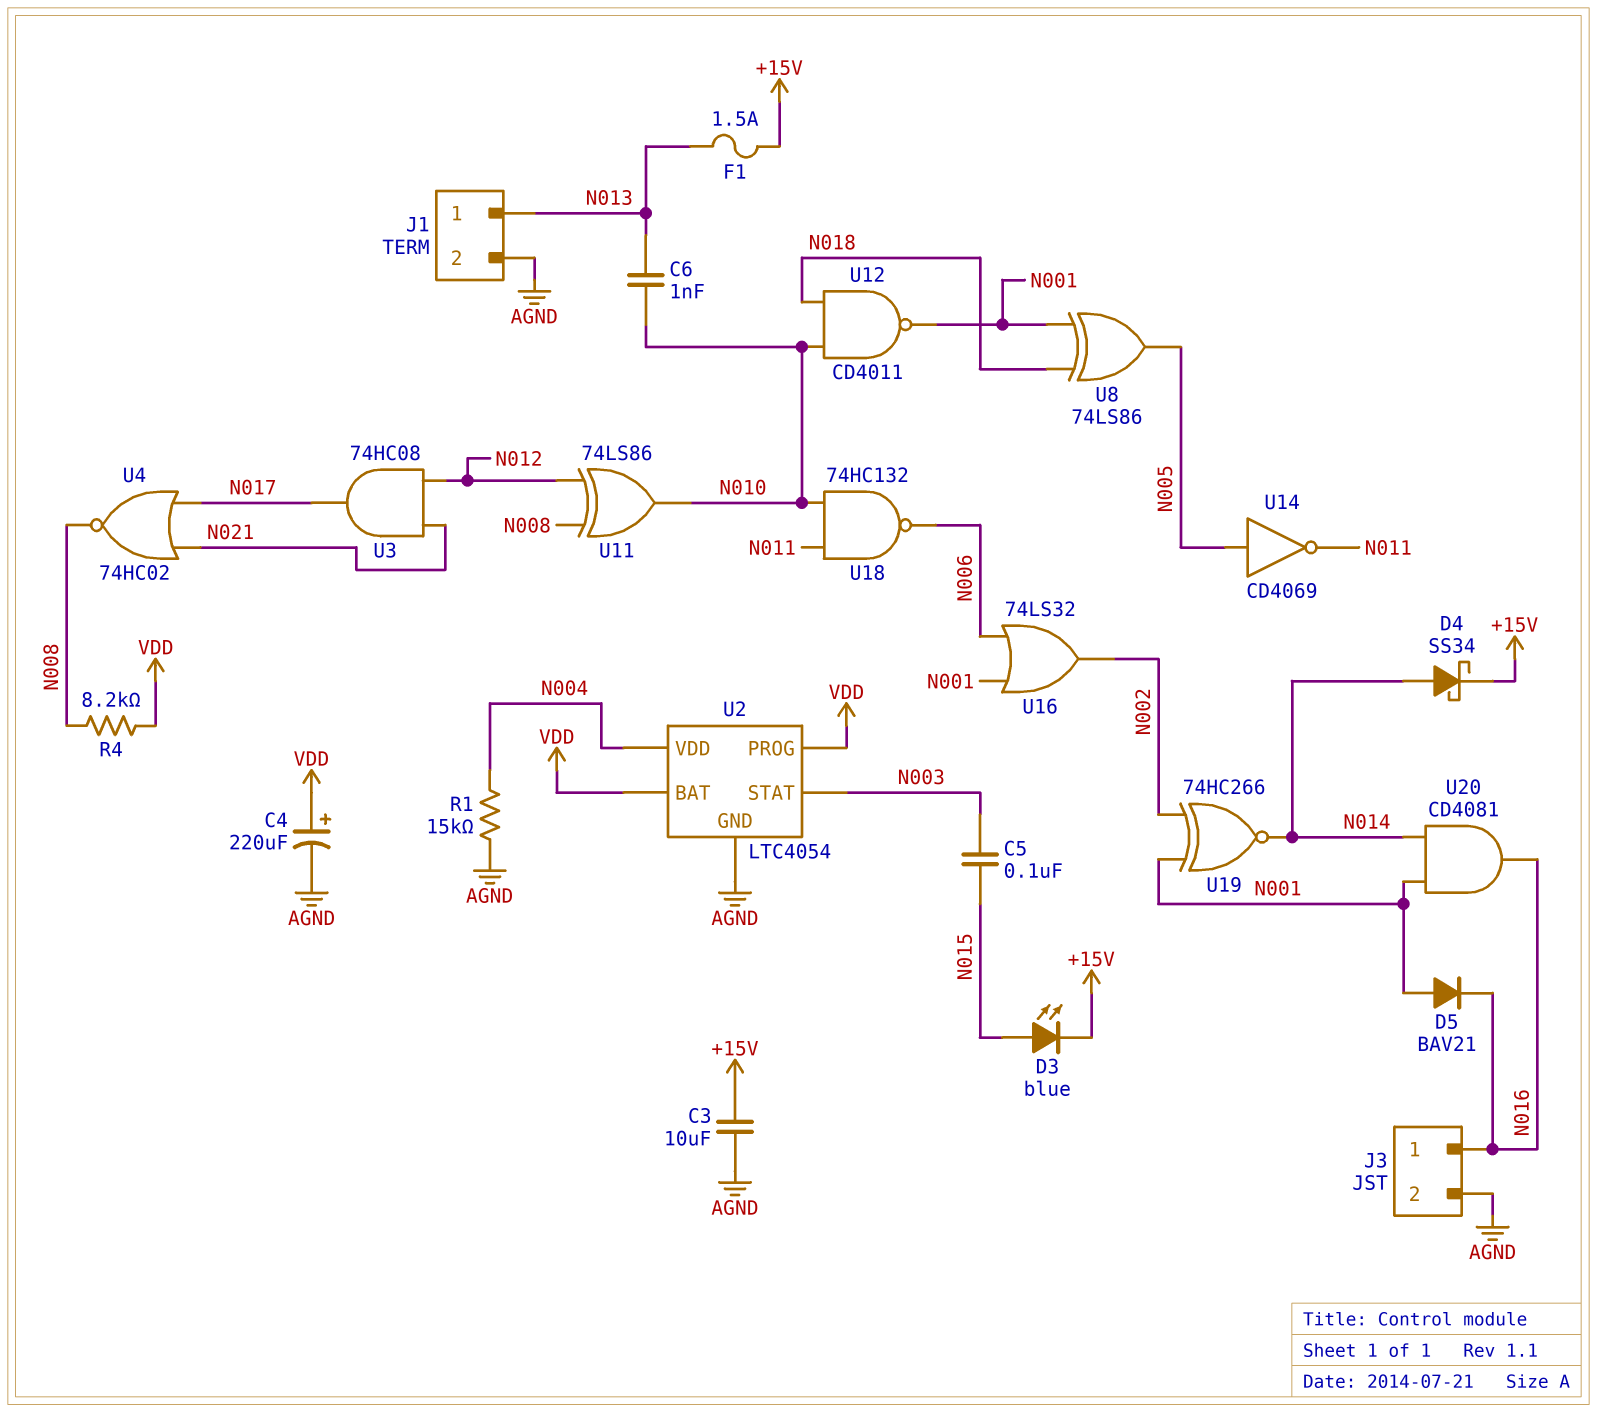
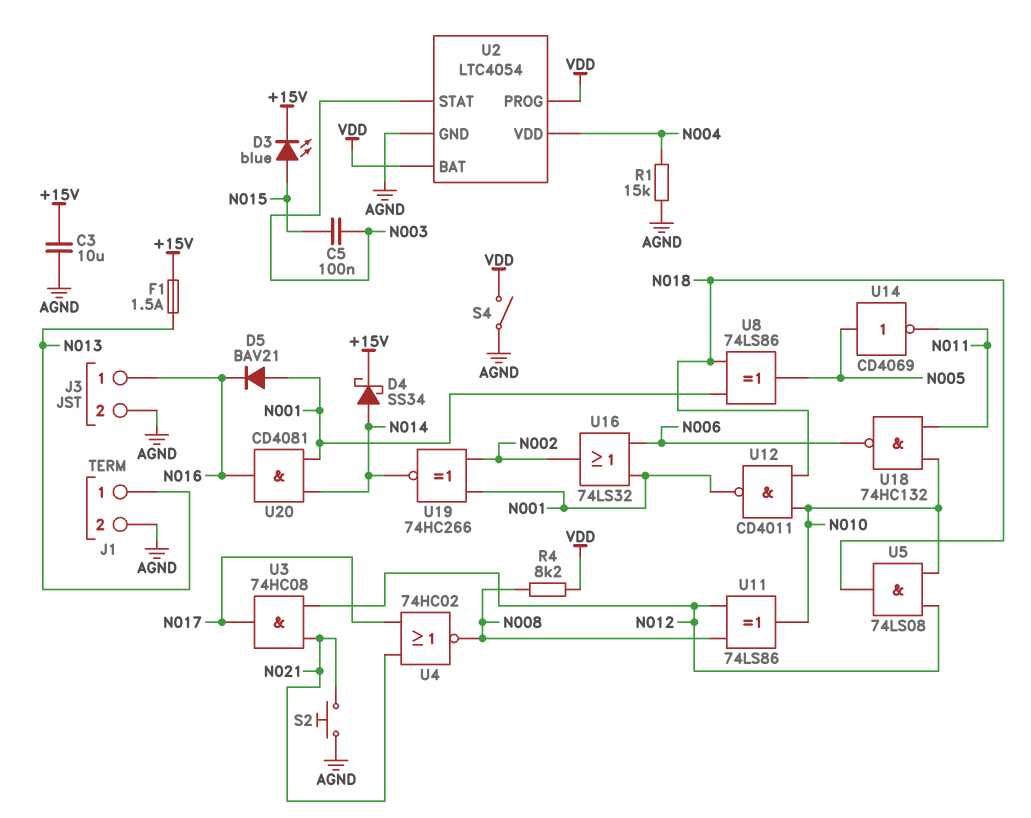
C4: 220uF (plus VDD, minus AGND) -> none
C6: 1nF (N010, N013) -> none
S2: none -> button (AGND, N021)
S4: none -> switch (AGND, VDD)
U5: none -> AND 74LS08 (in N010, in N012, out N018)

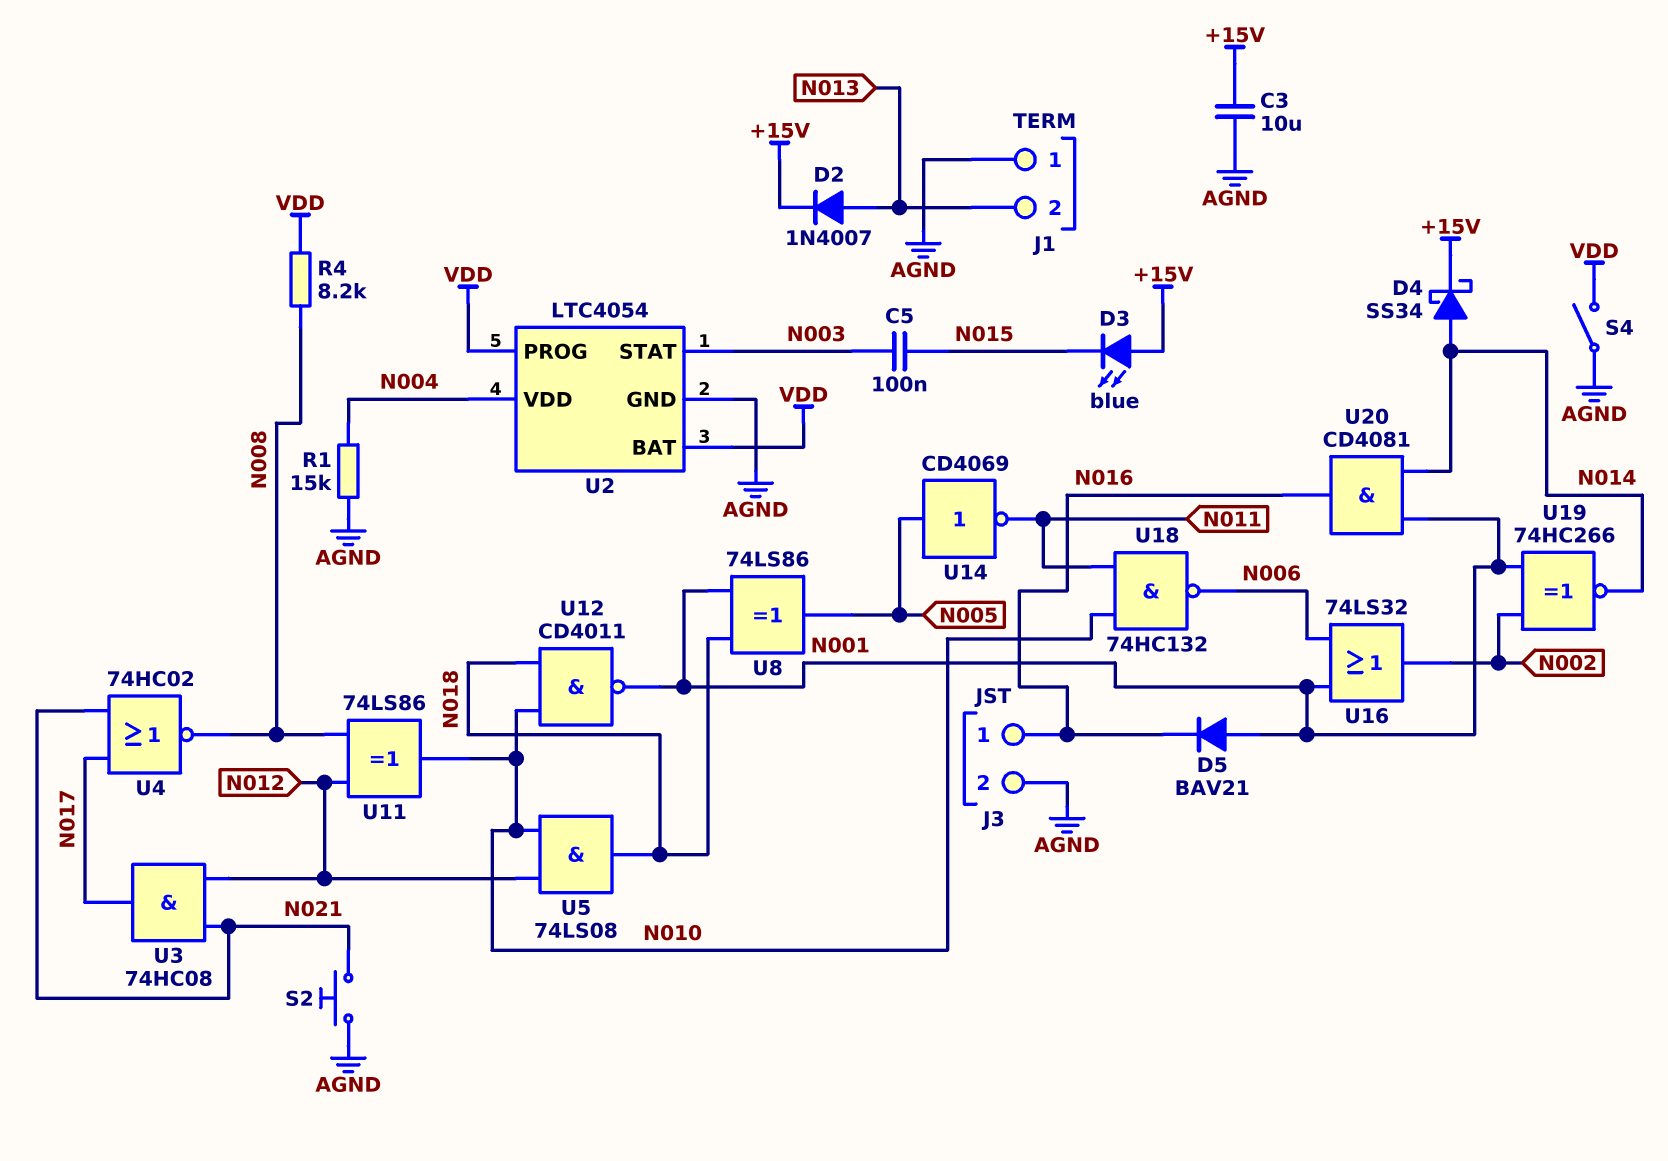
D2: none -> diode 1N4007 (A N013, K +15V)
D3: LED blue (A N015, K +15V) -> LED blue (A +15V, K N015)
F1: 1.5A (+15V, N013) -> none
J1 pin 1: N013 -> AGND
J1 pin 2: AGND -> N013

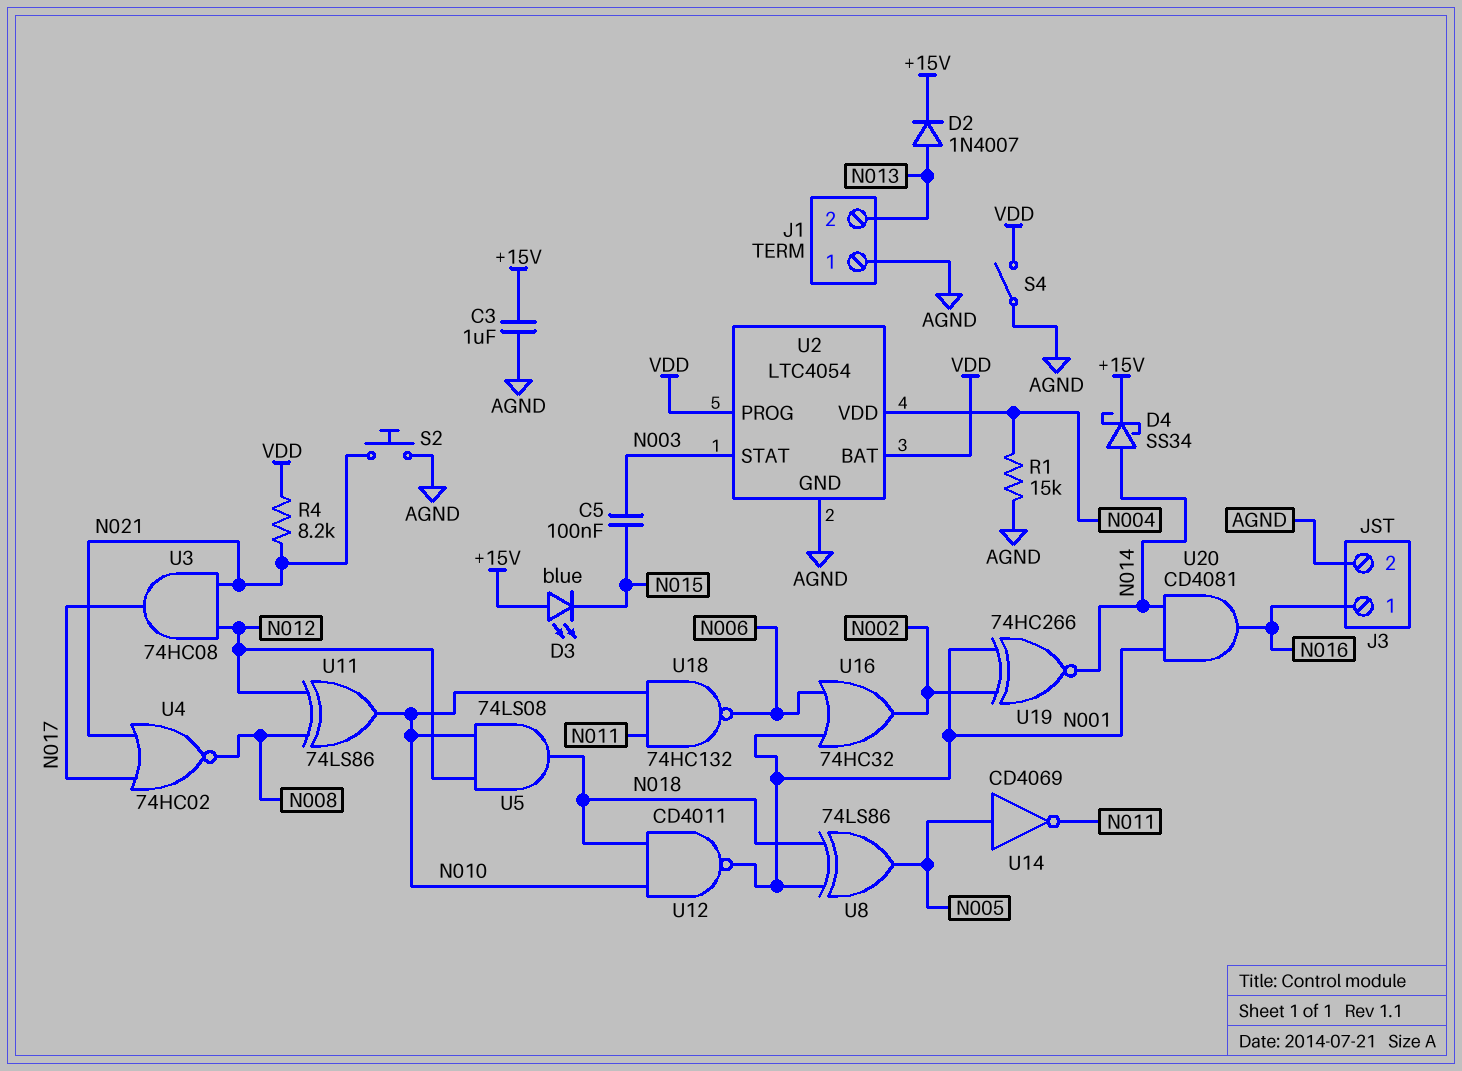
C3: 10uF (+15V, AGND) -> 1uF (+15V, AGND)
D5: diode BAV21 (A N001, K N016) -> none
R4: 8.2k (N008, VDD) -> 8.2k (N021, VDD)
U16: OR 74LS32 (in N001, in N006, out N002) -> OR 74HC32 (in N001, in N006, out N002)

